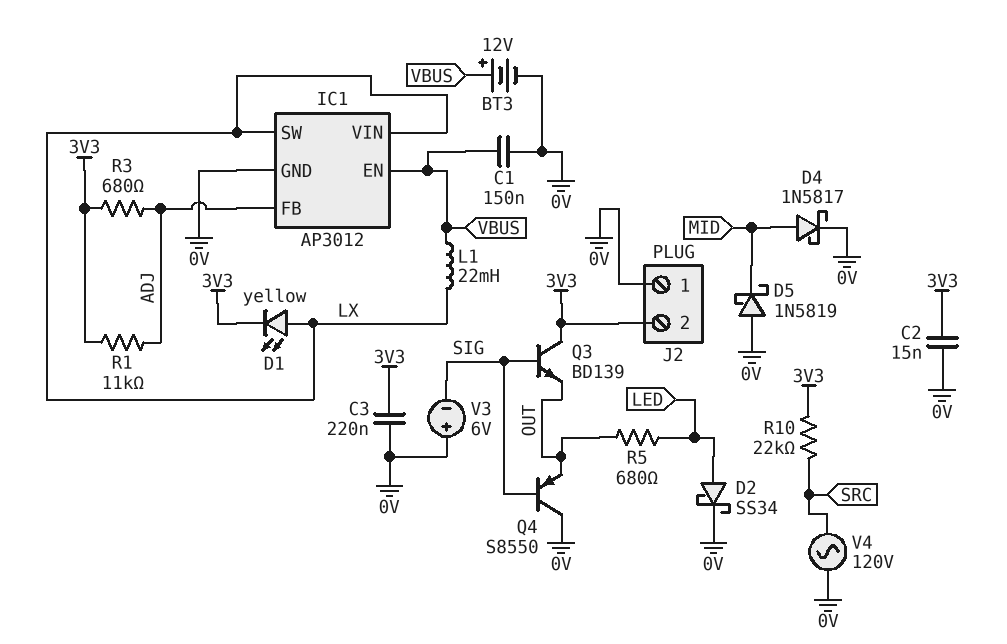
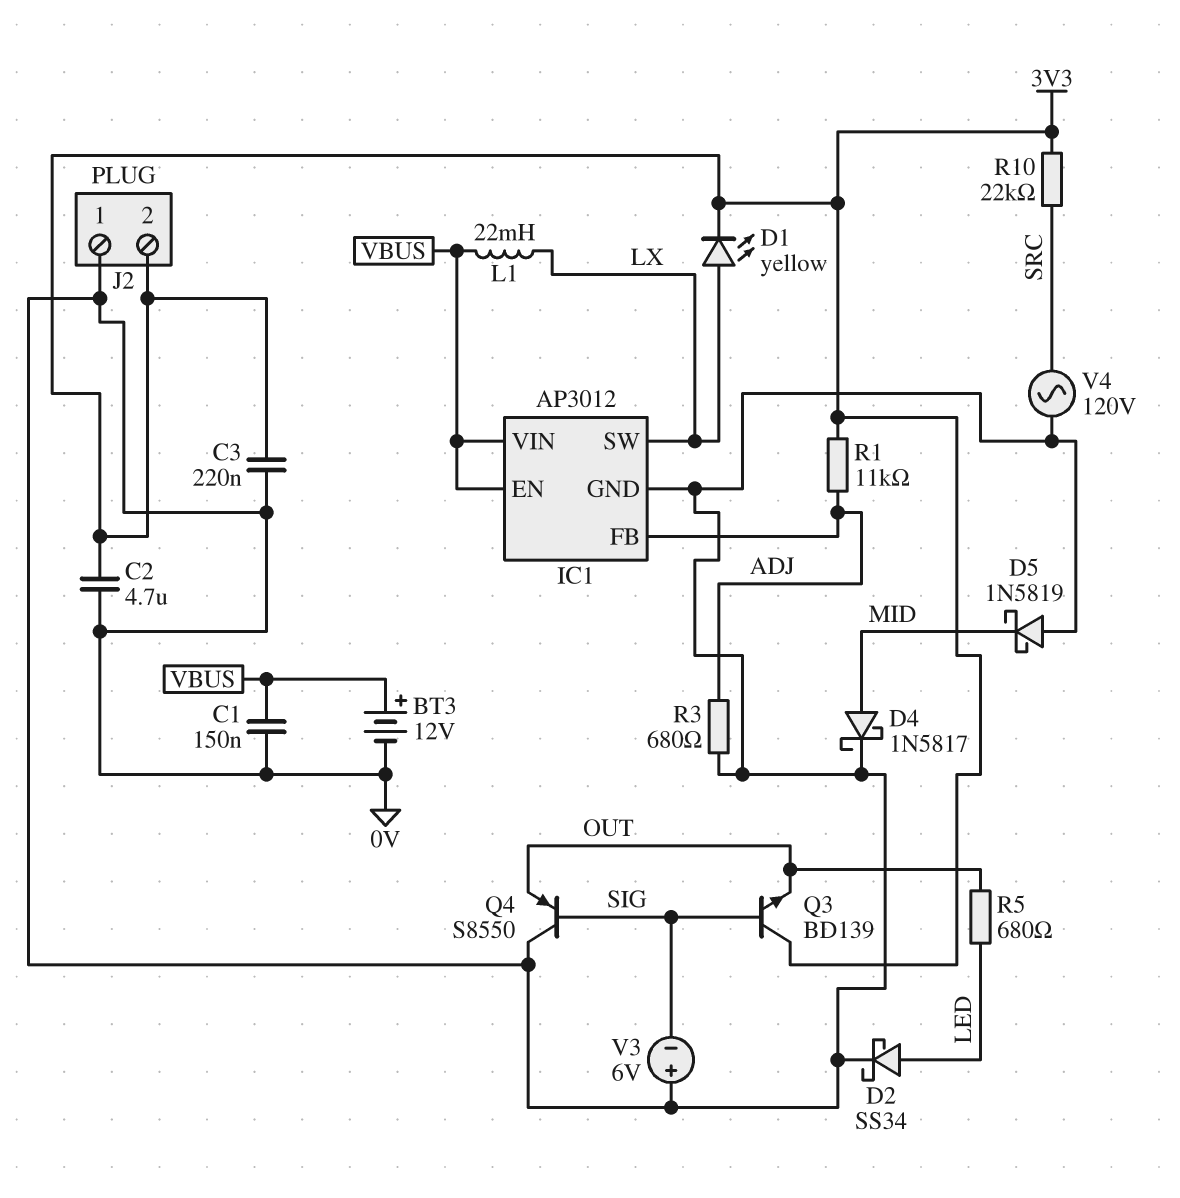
C2: 15nF (0V, 3V3) -> 4.7uF (0V, 3V3)
IC1 pin VIN: LX -> VBUS
R3: 680 (3V3, ADJ) -> 680 (0V, ADJ)

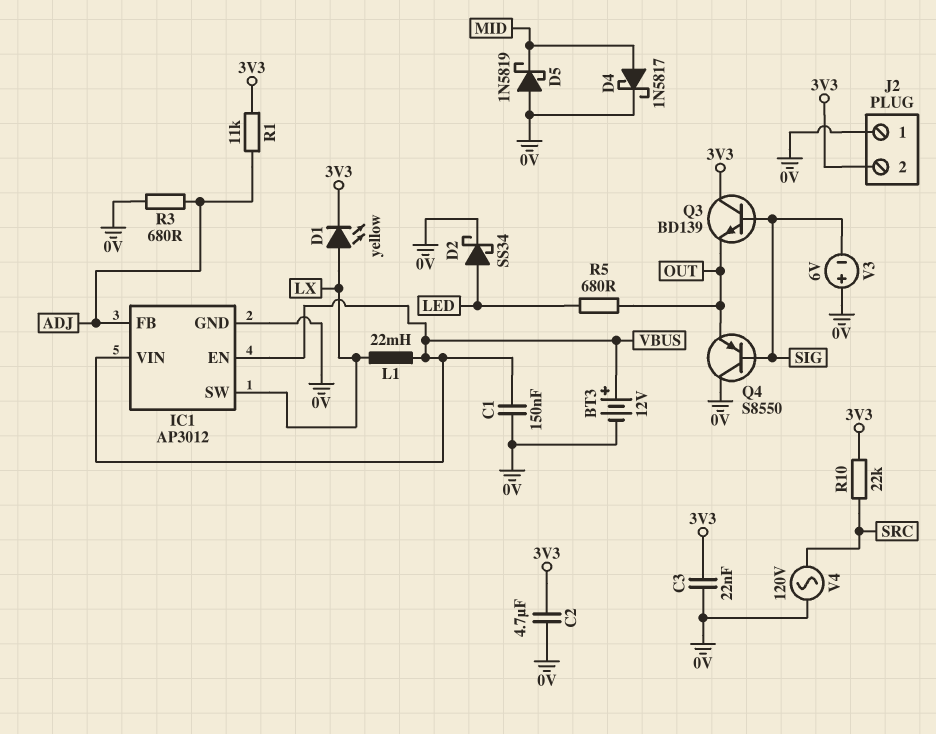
C3: 220nF (0V, 3V3) -> 22nF (0V, 3V3)

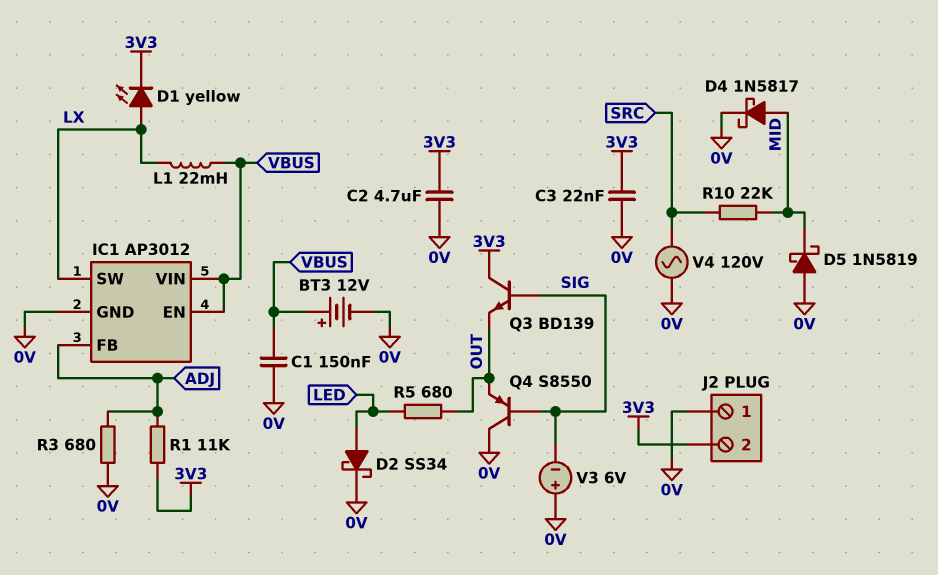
R10: 22k (3V3, SRC) -> 22k (MID, SRC)

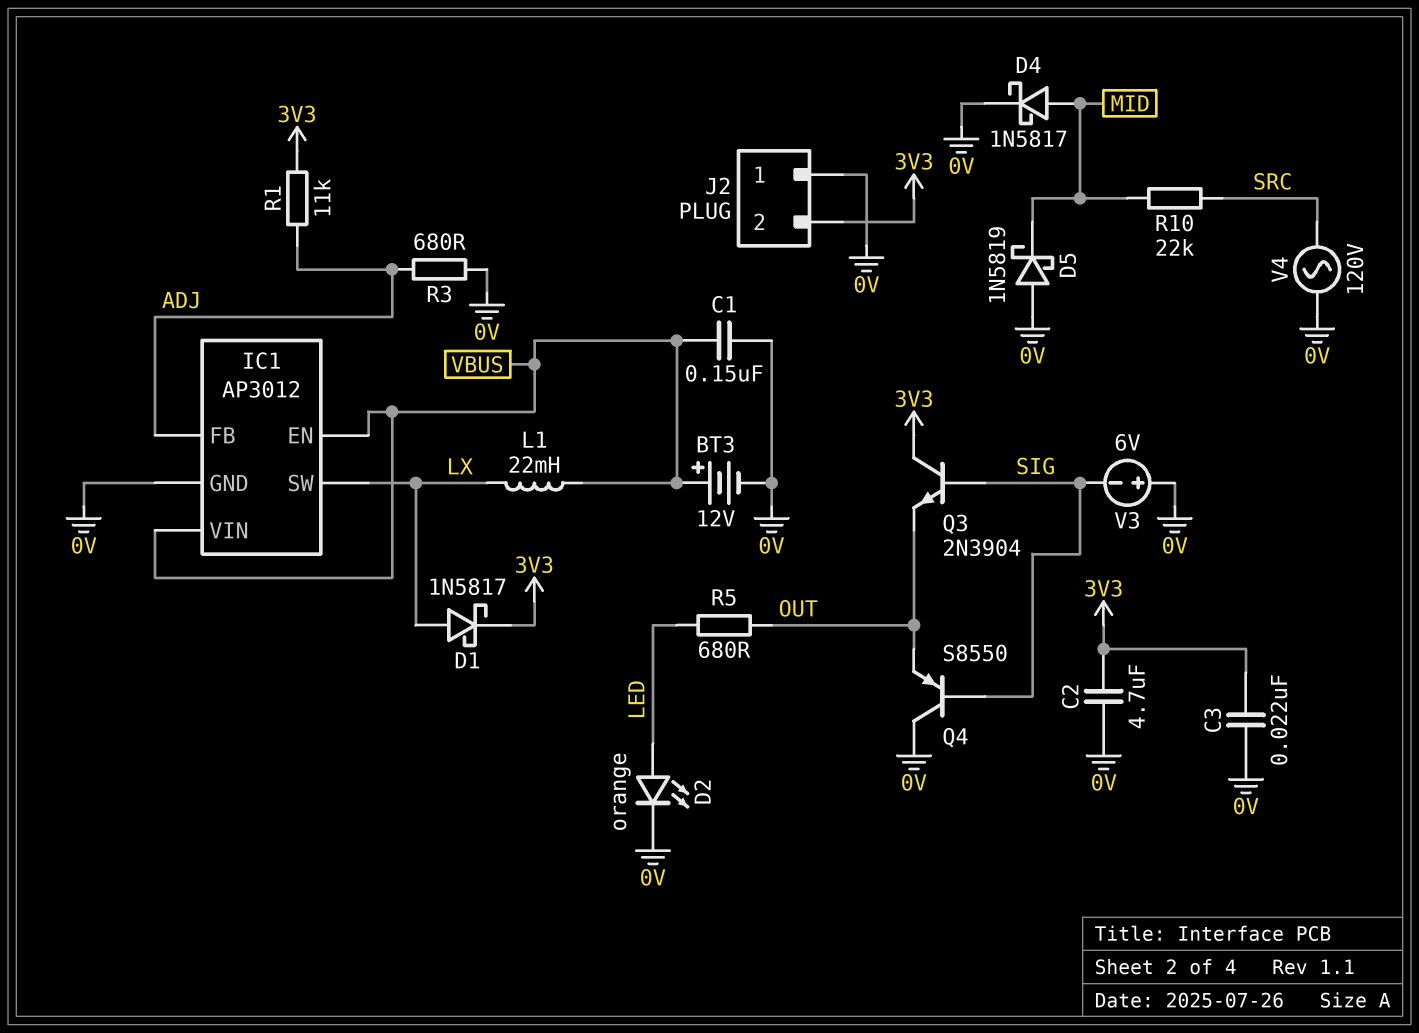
D1: LED yellow (A LX, K 3V3) -> schottky 1N5817 (A LX, K 3V3)
D2: schottky SS34 (A LED, K 0V) -> LED orange (A LED, K 0V)
Q3: NPN BD139 (B SIG, C 3V3, E OUT) -> NPN 2N3904 (B SIG, C 3V3, E OUT)

